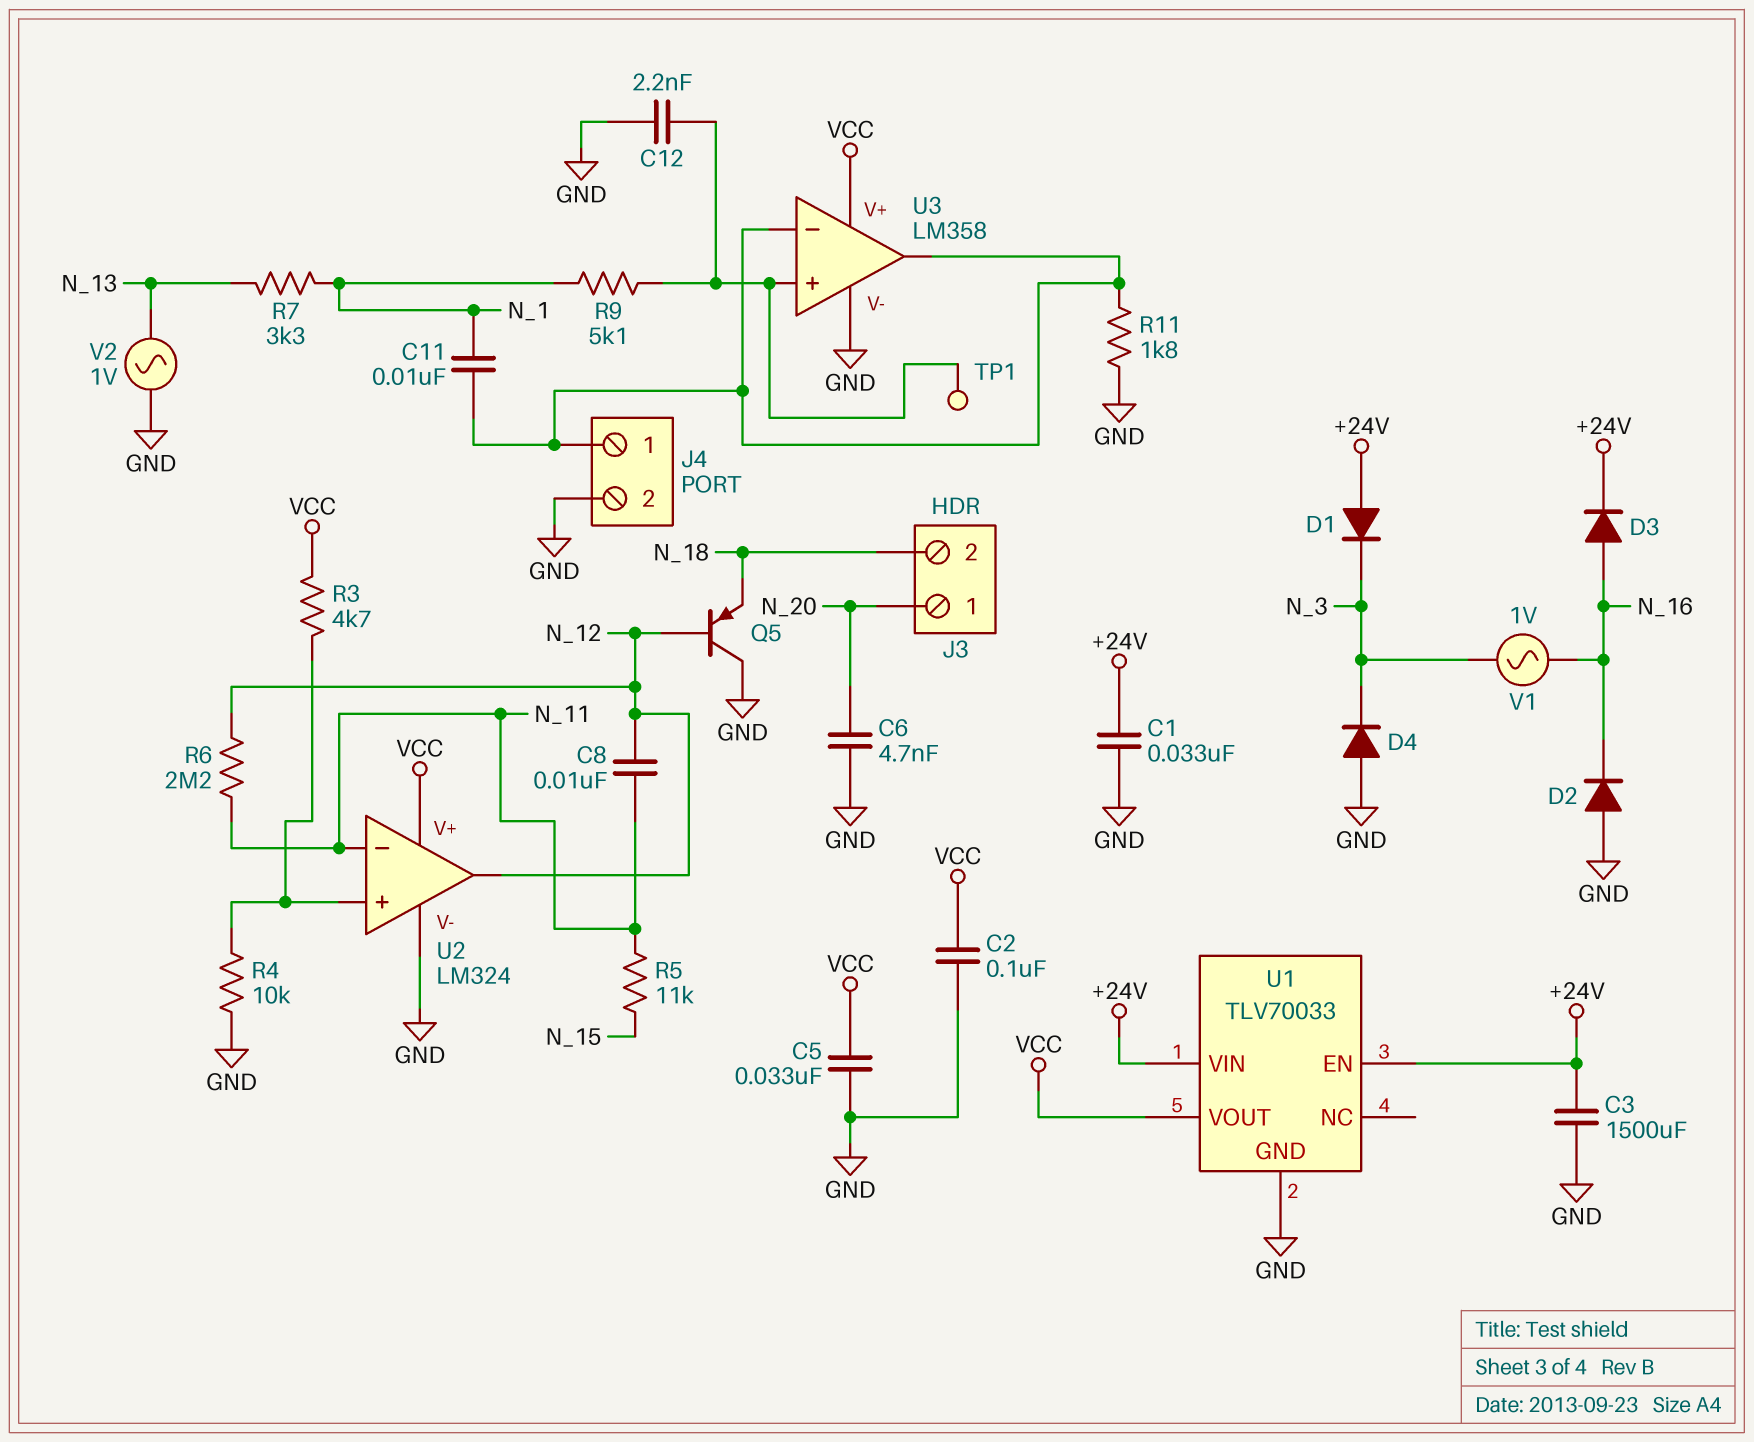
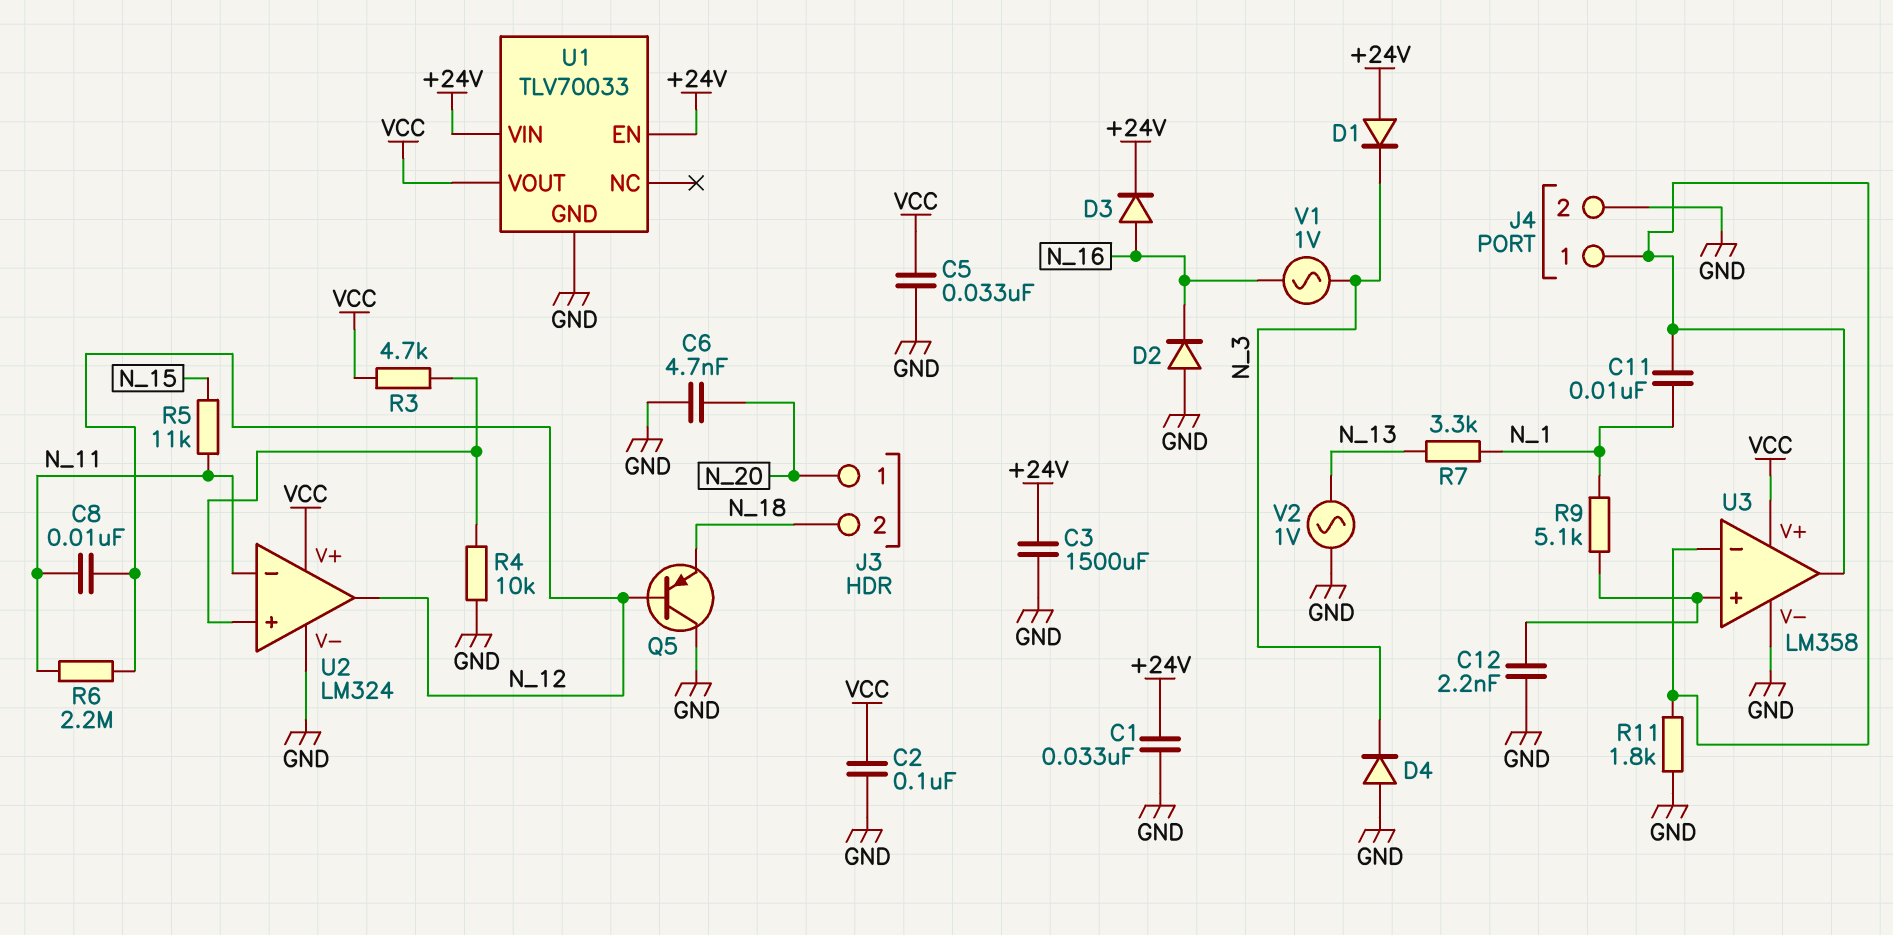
TP1: test point (U3/in+) -> none

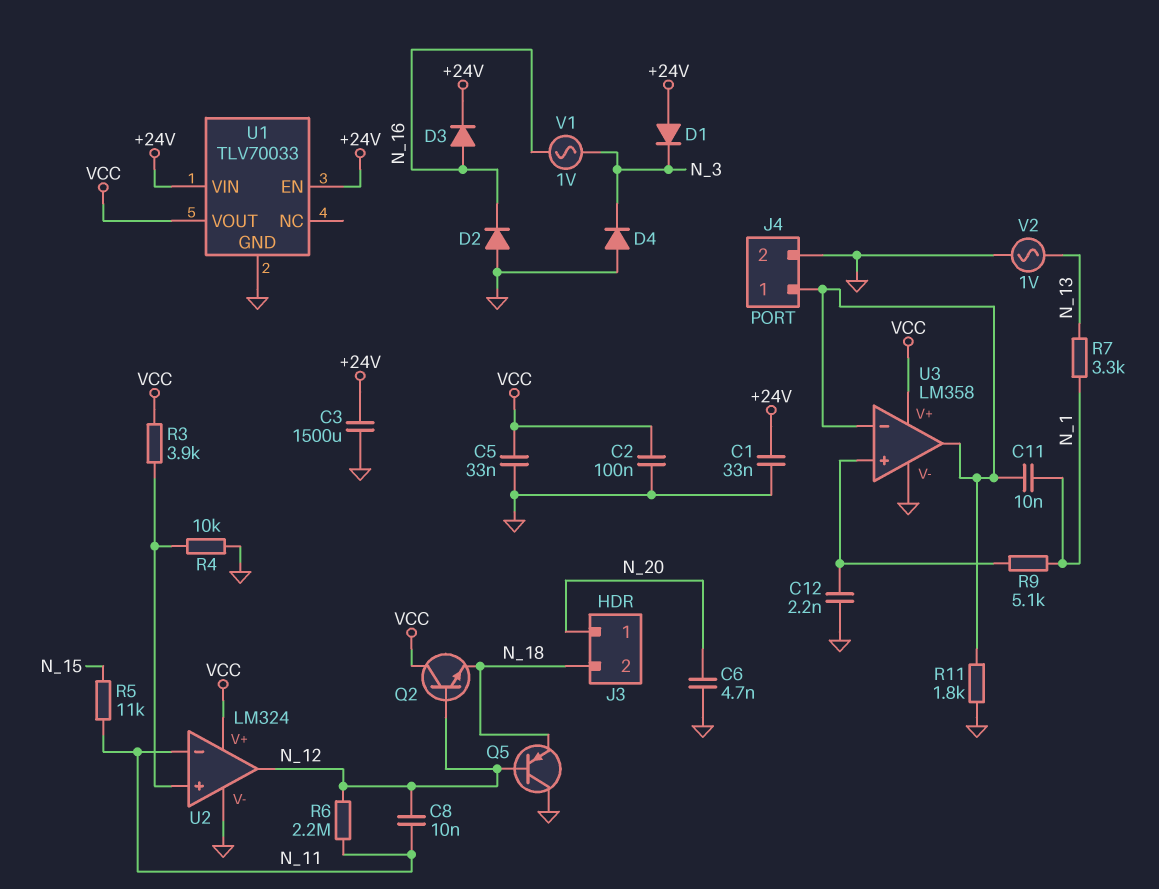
Q2: none -> NPN (B N_12, C VCC, E N_18)
R3: 4.7k (U2/in+, VCC) -> 3.9k (U2/in+, VCC)

